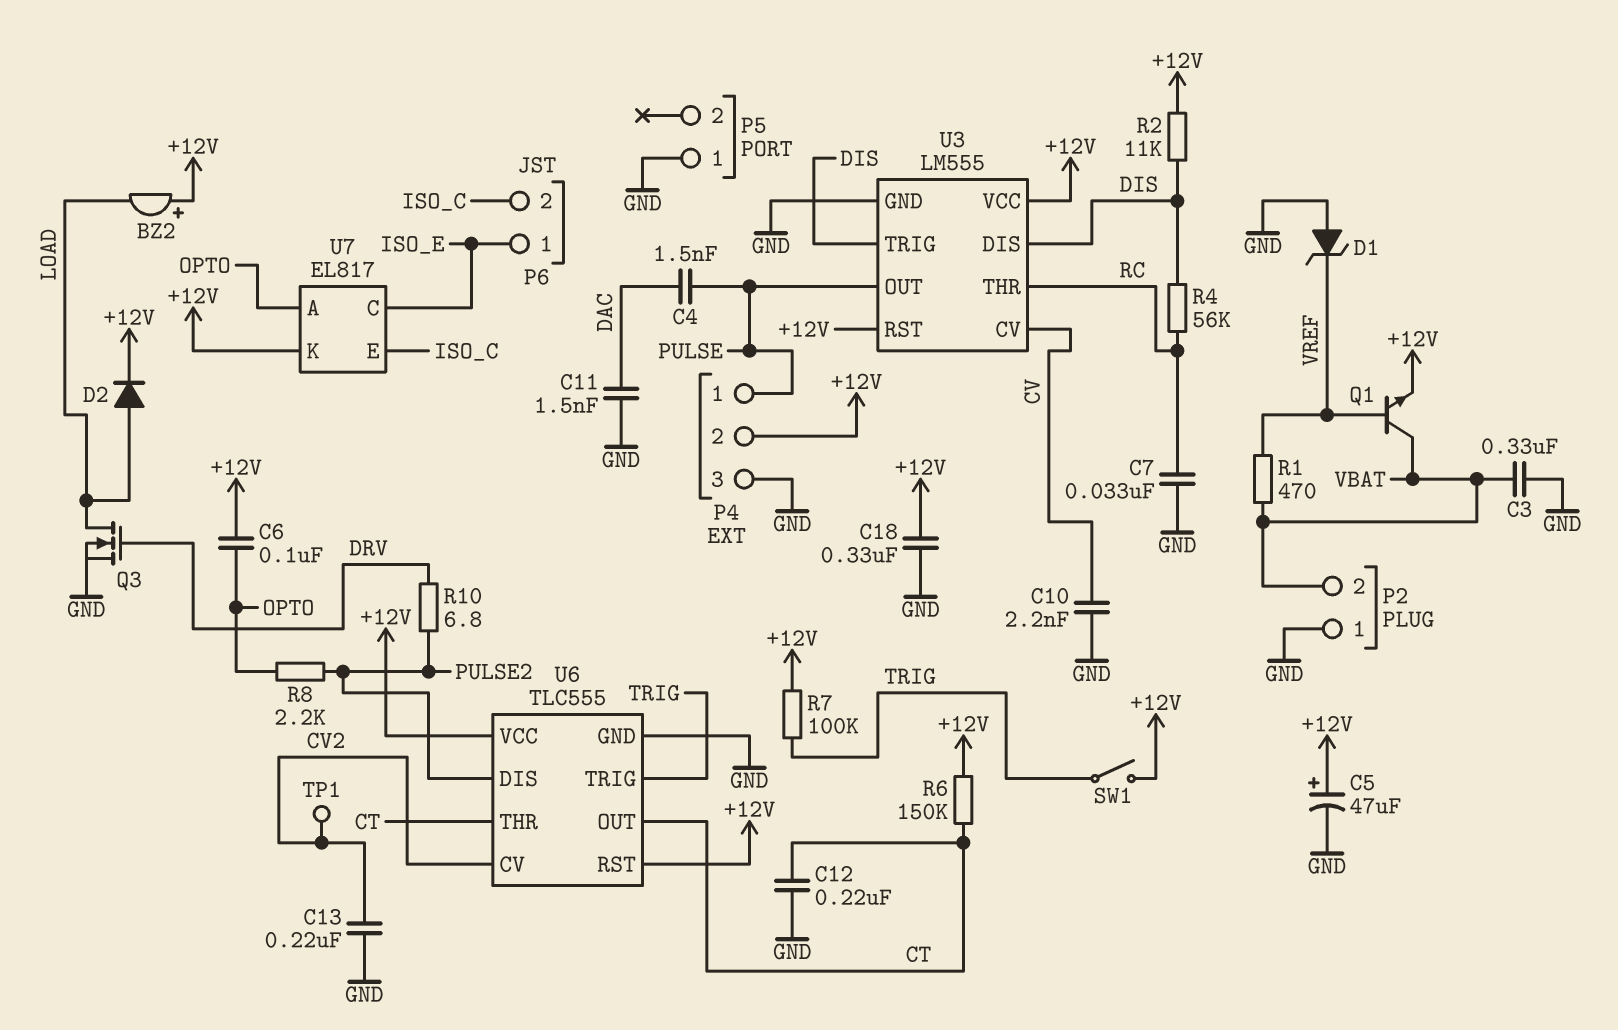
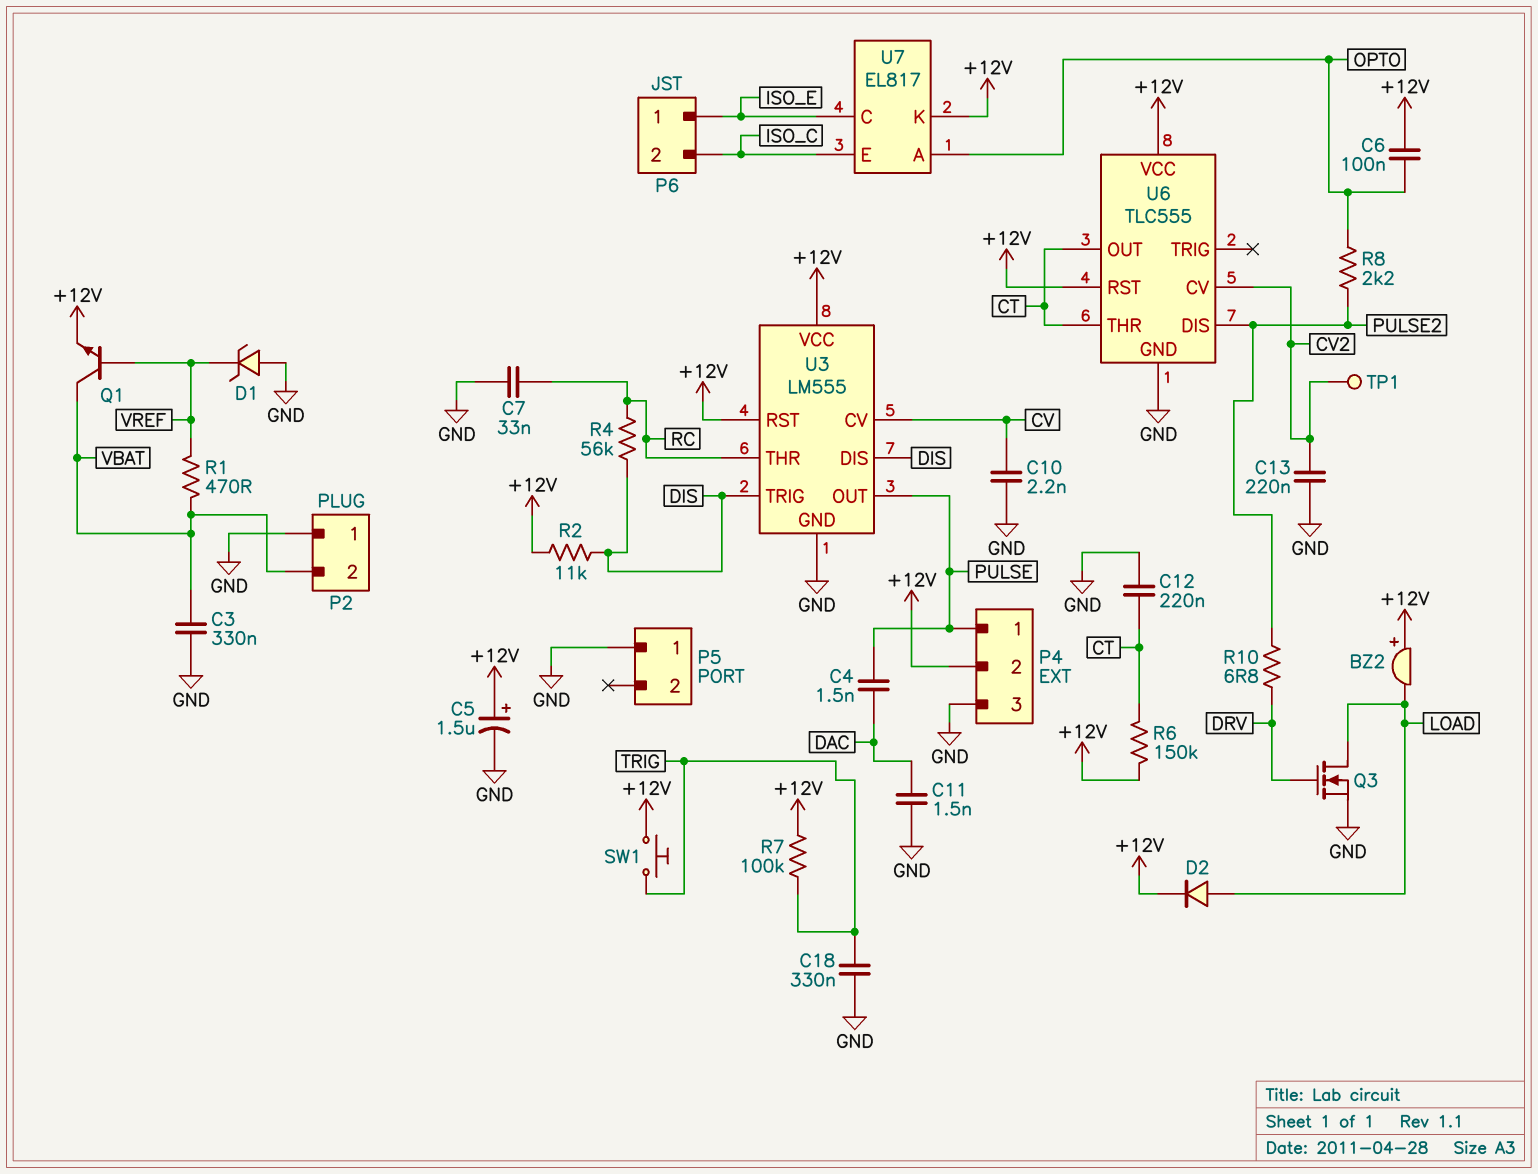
C5: 47uF (plus +12V, minus GND) -> 1.5uF (plus +12V, minus GND)
C18: 330nF (+12V, GND) -> 330nF (GND, TRIG)
SW1: switch (+12V, TRIG) -> button (+12V, TRIG)
U6 pin TRIG: TRIG -> none

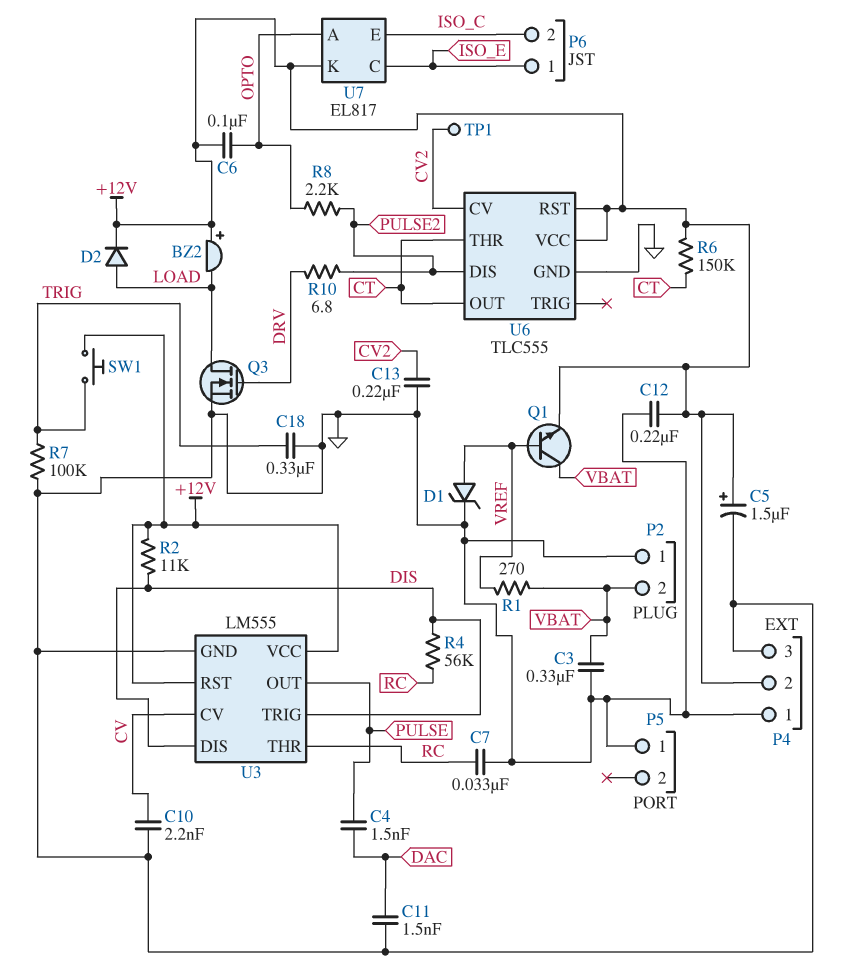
C12: 220nF (CT, GND) -> 220nF (+12V, GND)
D1: zener (A GND, K VREF) -> zener (A VREF, K GND)
P4 pin 1: PULSE -> GND
R1: 470 (VBAT, VREF) -> 270 (VBAT, VREF)
R7: 100k (+12V, TRIG) -> 100k (GND, TRIG)

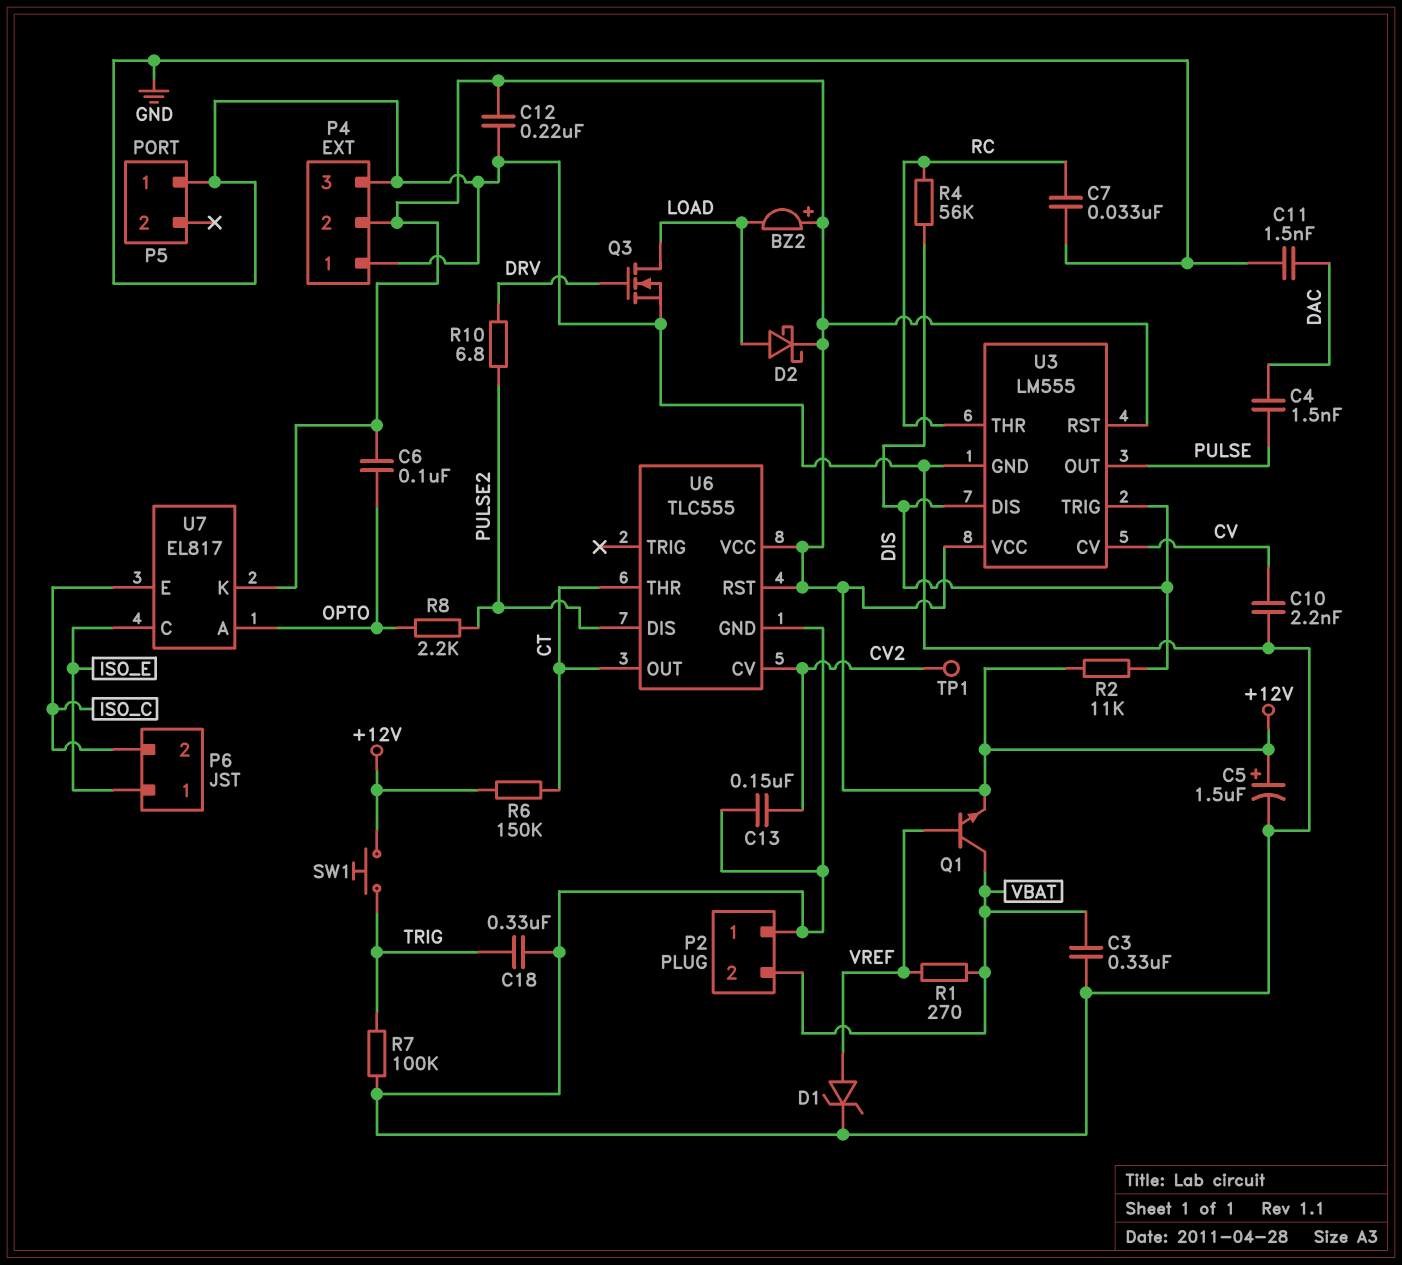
C13: 220nF (CV2, GND) -> 150nF (CV2, GND)
D2: diode (A LOAD, K +12V) -> schottky (A LOAD, K +12V)

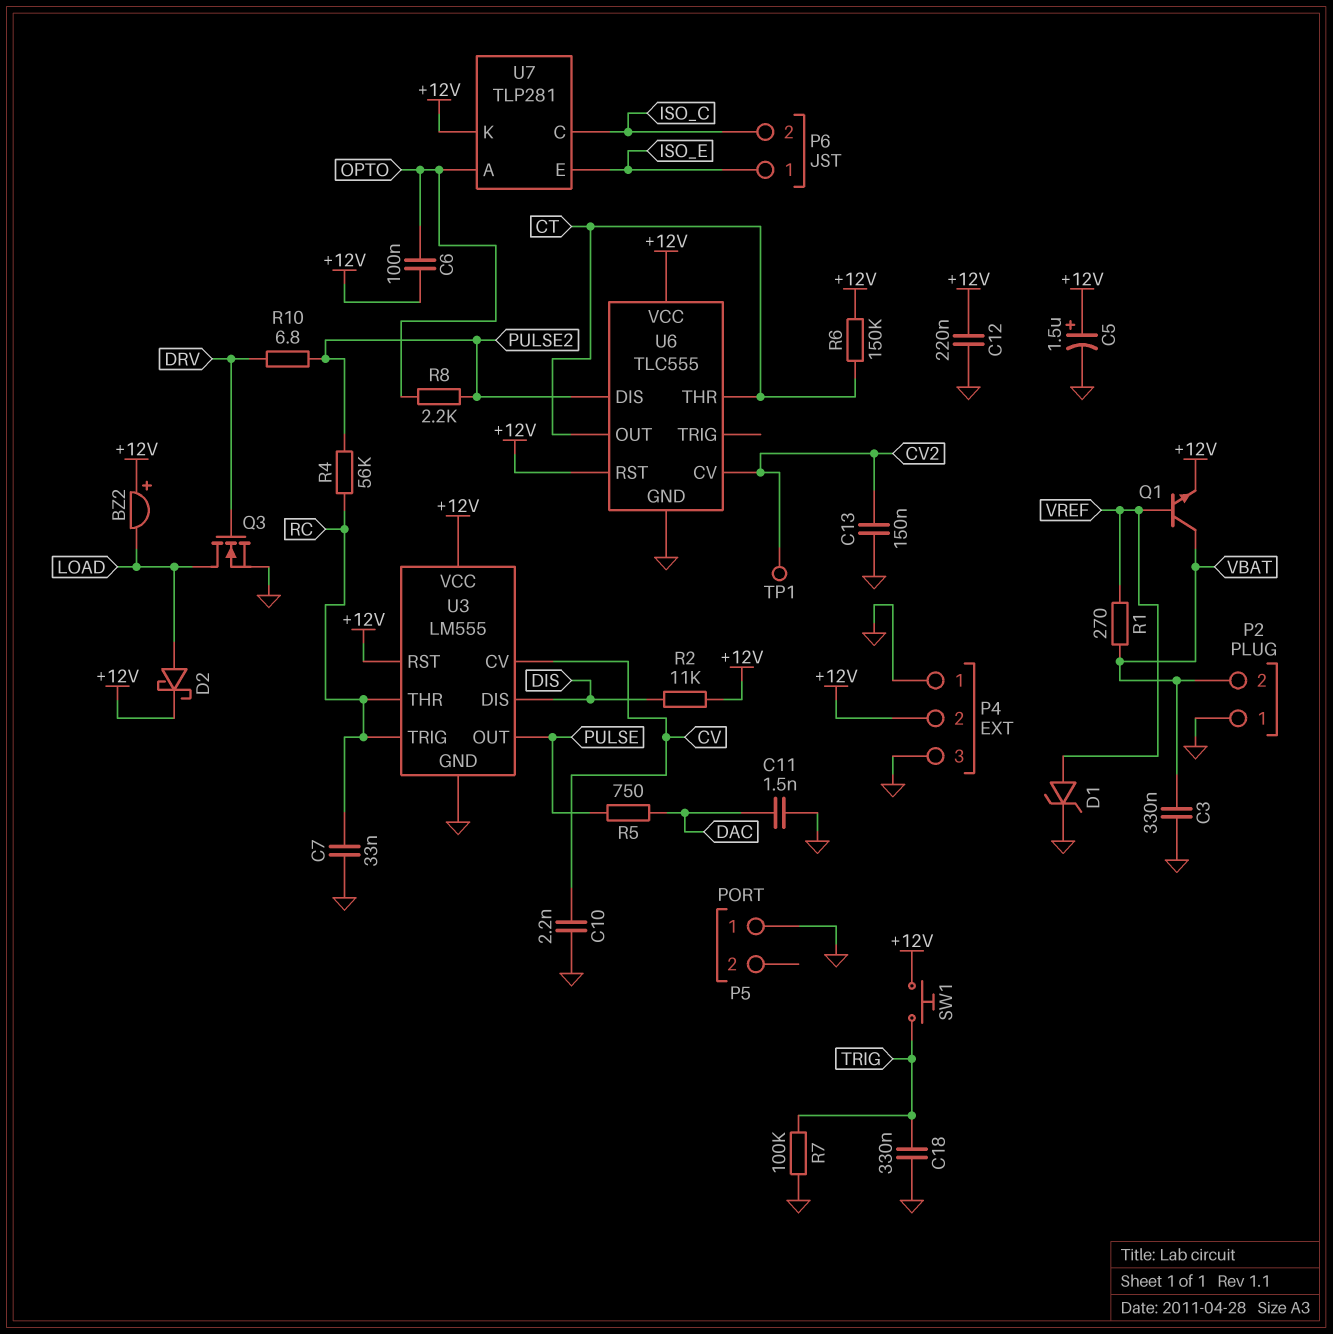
C4: 1.5nF (DAC, PULSE) -> none
R4: 56k (DIS, RC) -> 56k (PULSE2, RC)
R5: none -> 750 (DAC, PULSE)
U3 pin TRIG: DIS -> RC
U7: EL817 -> TLP281
U7 pin C: ISO_E -> ISO_C
U7 pin E: ISO_C -> ISO_E

